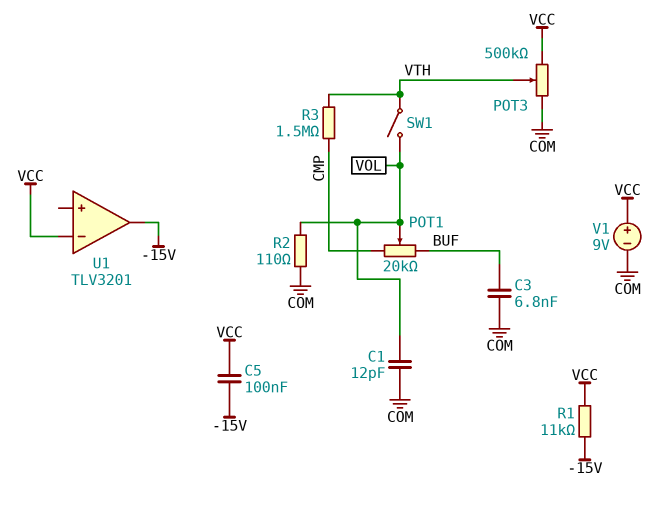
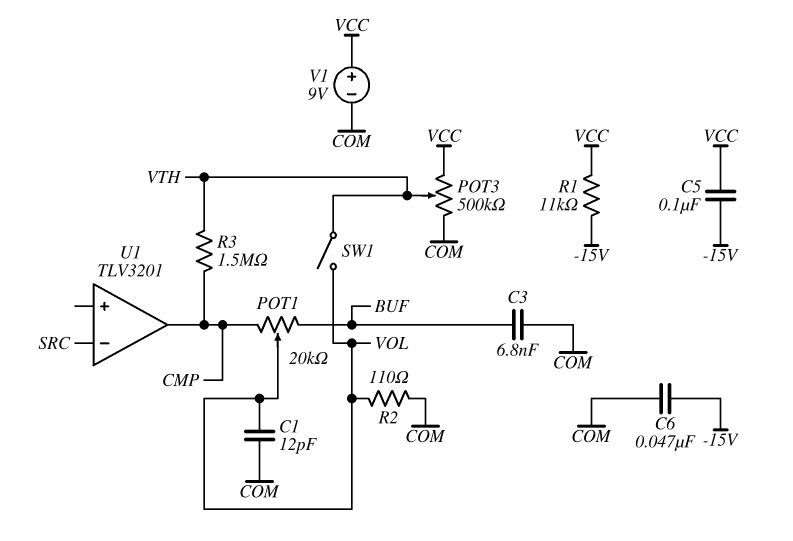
C6: none -> 47nF (-15V, COM)
U1 pin in-: VCC -> SRC
U1 pin out: -15V -> CMP

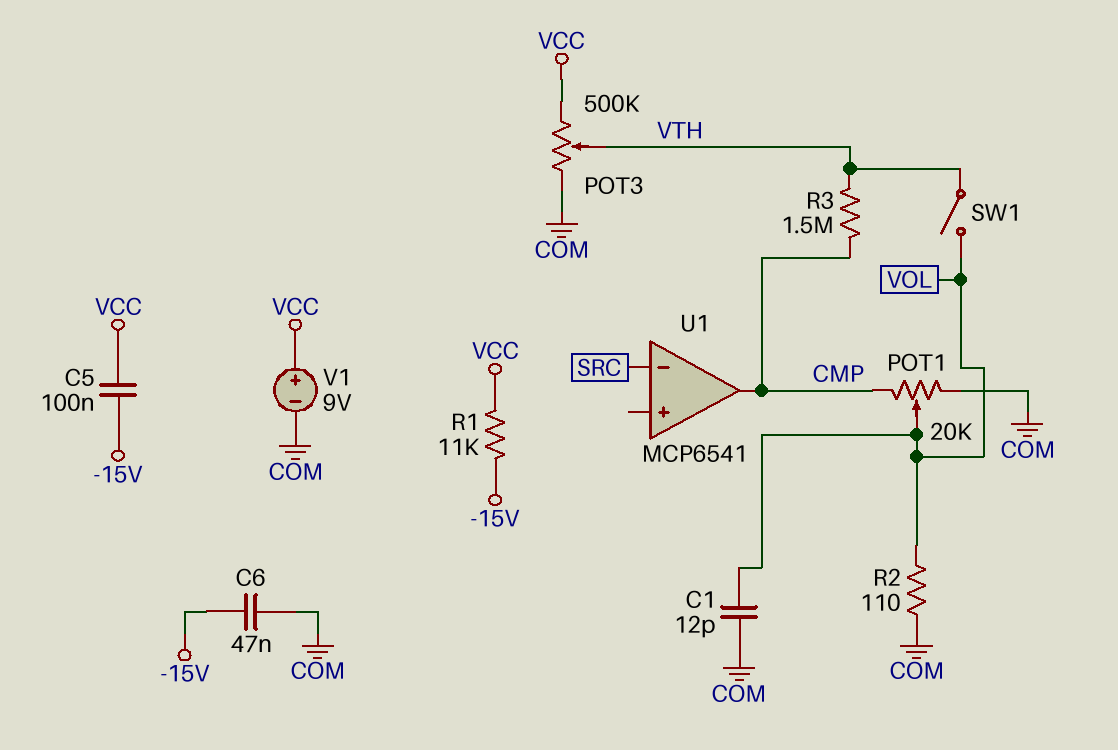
C3: 6.8nF (BUF, COM) -> none
POT1: 20k (BUF, CMP, wiper VOL) -> 20k (CMP, COM, wiper VOL)
U1: TLV3201 -> MCP6541

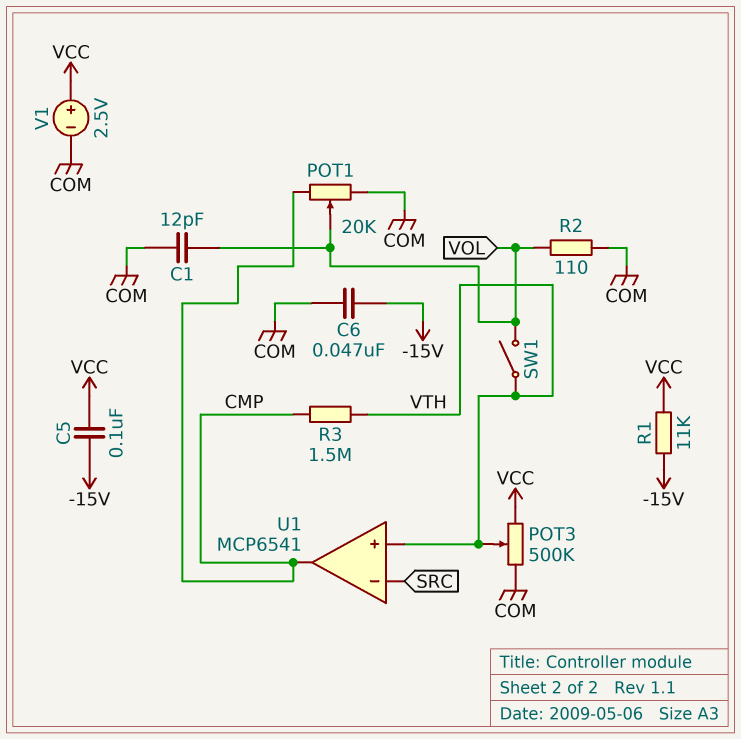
U1 pin in+: none -> VTH
V1: 9V (plus VCC, minus COM) -> 2.5V (plus VCC, minus COM)

